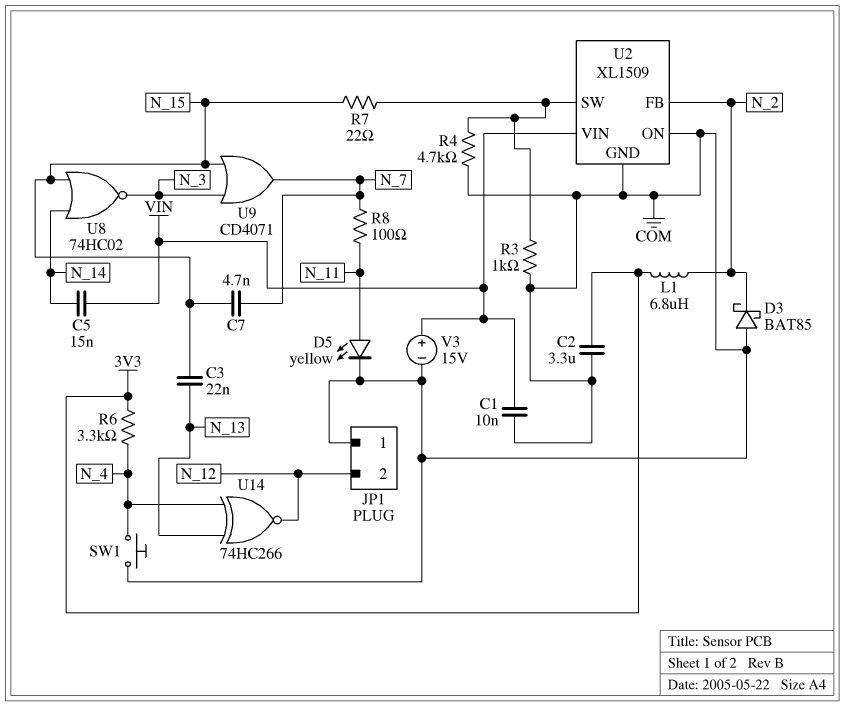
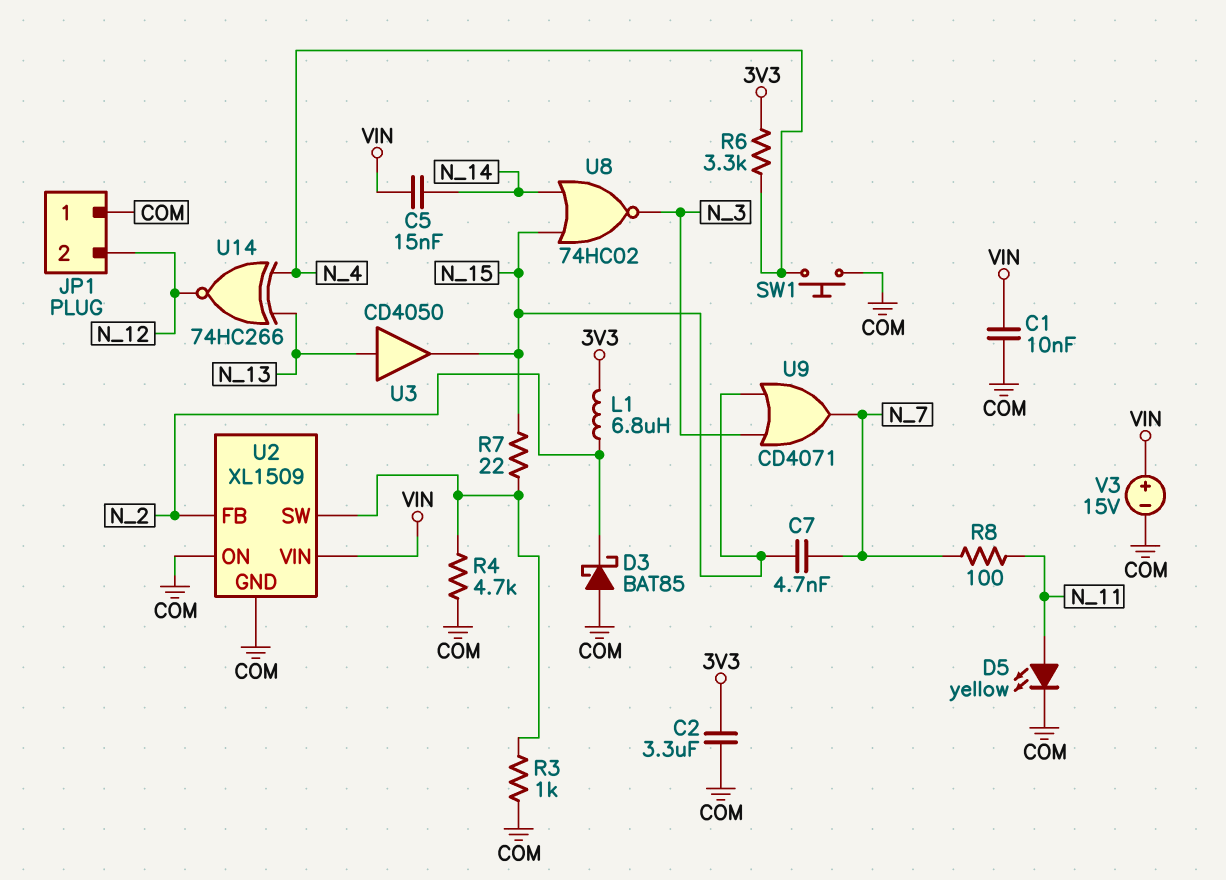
C3: 22nF (N_13, N_15) -> none
U3: none -> buffer CD4050 (in N_13, out N_15)

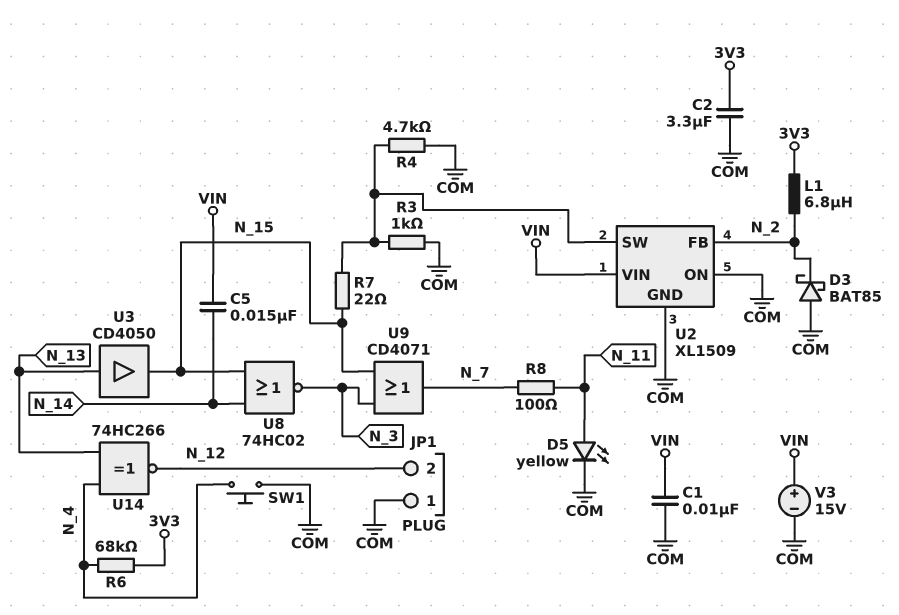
C7: 4.7nF (N_7, N_15) -> none
R6: 3.3k (3V3, N_4) -> 68k (3V3, N_4)

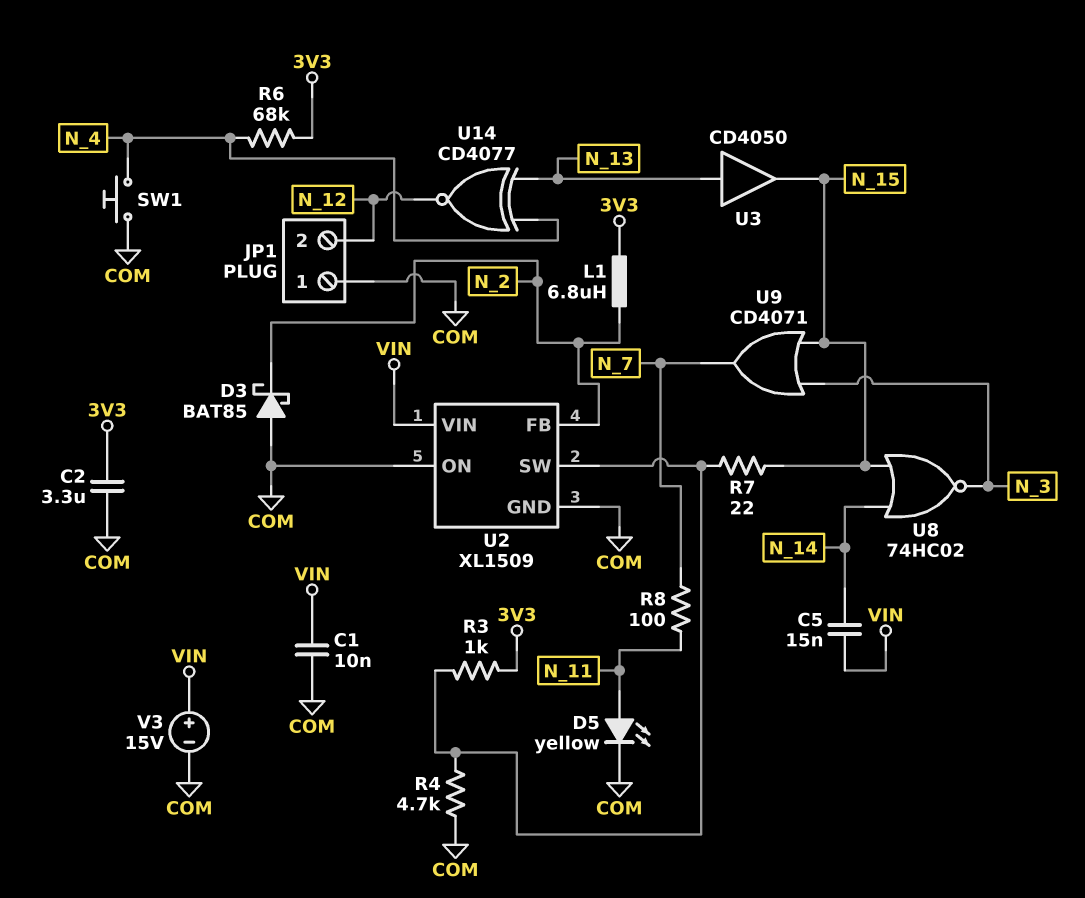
R3: 1k (COM, U2/SW) -> 1k (3V3, U2/SW)
U14: XNOR 74HC266 (in N_4, in N_13, out N_12) -> XNOR CD4077 (in N_4, in N_13, out N_12)

